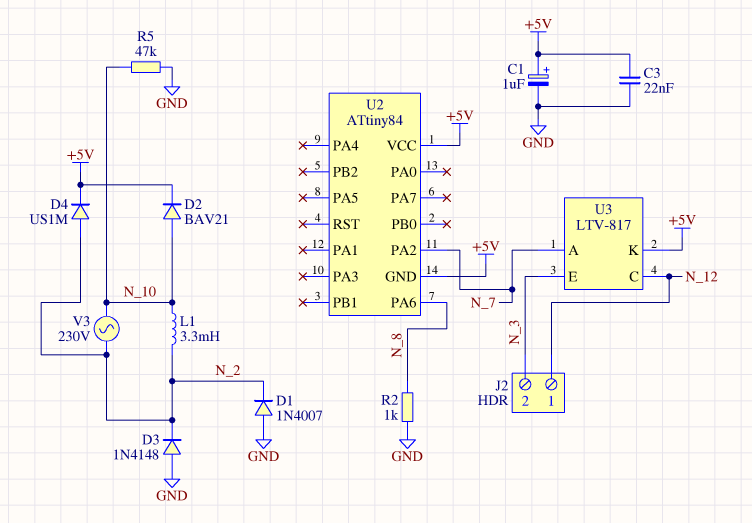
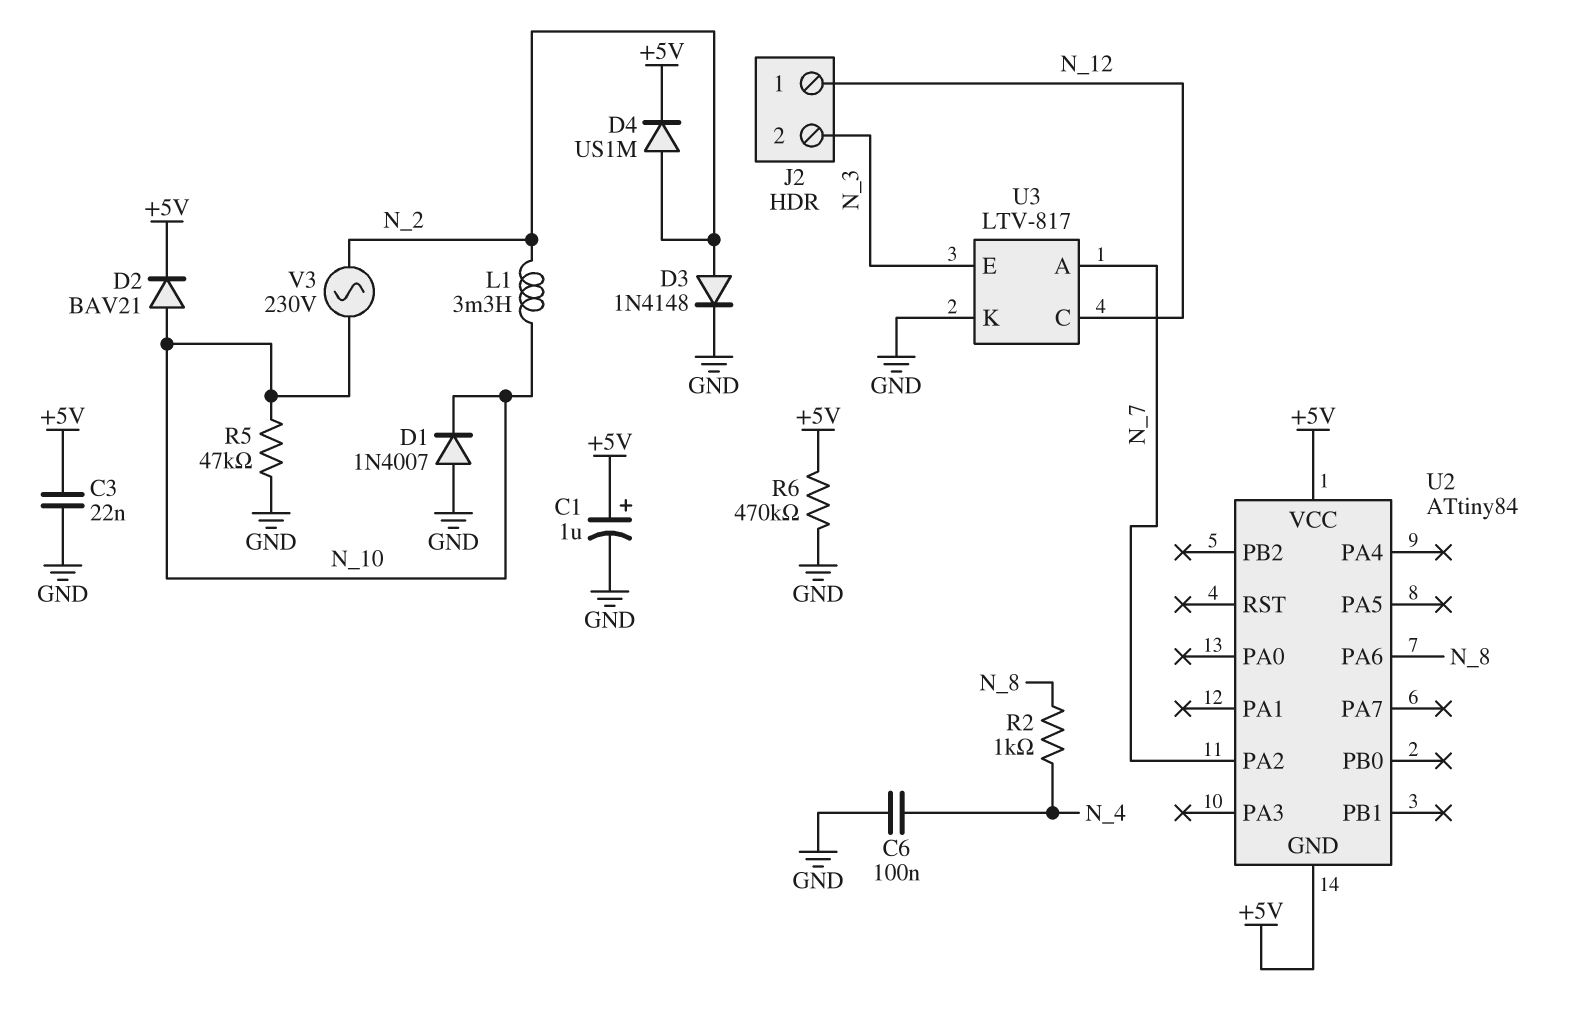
C6: none -> 100nF (GND, N_4)
D1: diode 1N4007 (A GND, K N_2) -> diode 1N4007 (A GND, K N_10)
D3: diode 1N4148 (A GND, K N_2) -> diode 1N4148 (A N_2, K GND)
R2: 1k (GND, N_8) -> 1k (N_4, N_8)
R6: none -> 470k (+5V, GND)
U3 pin K: +5V -> GND

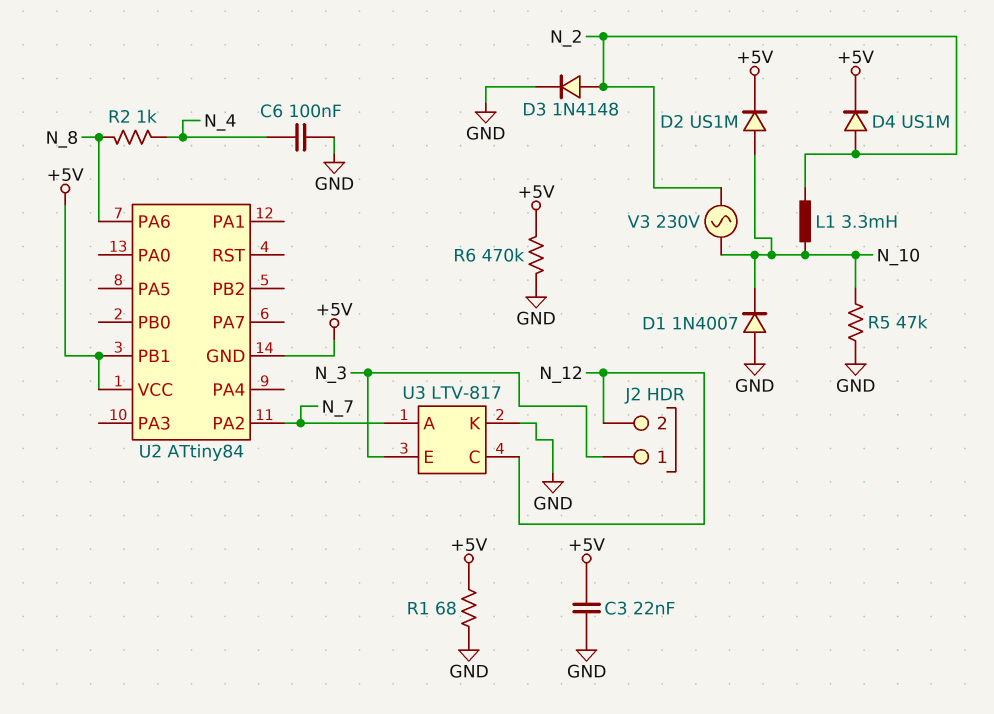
C1: 1uF (plus +5V, minus GND) -> none
D2: diode BAV21 (A N_10, K +5V) -> diode US1M (A N_10, K +5V)
J2 pin 1: N_12 -> N_3
J2 pin 2: N_3 -> N_12
R1: none -> 68 (+5V, GND)
U2 pin PB1: none -> +5V

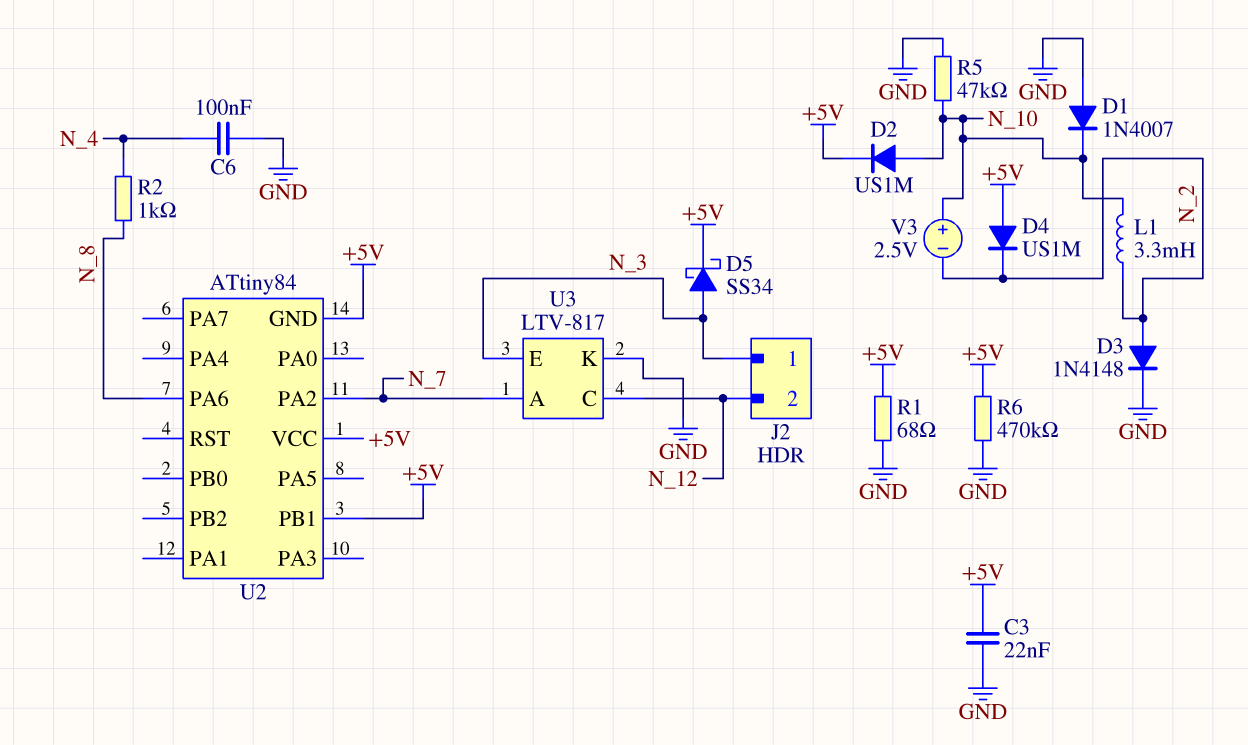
D4: diode US1M (A N_2, K +5V) -> diode US1M (A +5V, K N_2)
D5: none -> schottky SS34 (A N_3, K +5V)
V3: AC 230V (N_2, N_10) -> 2.5V (plus N_10, minus N_2)

